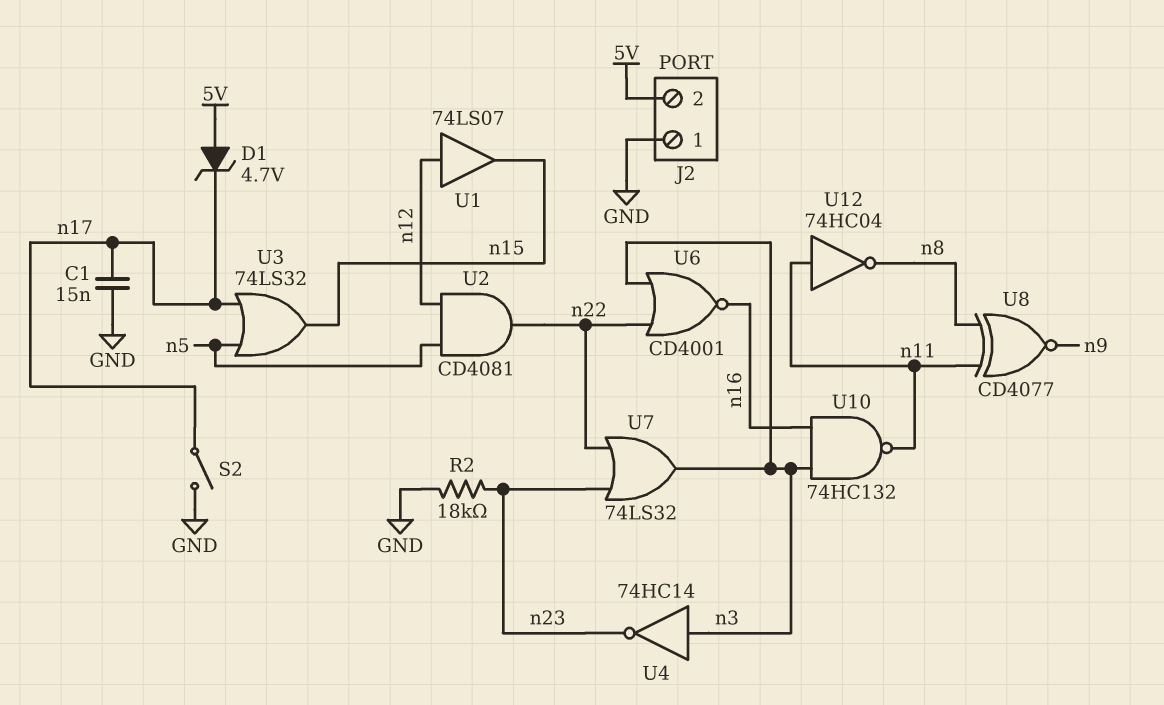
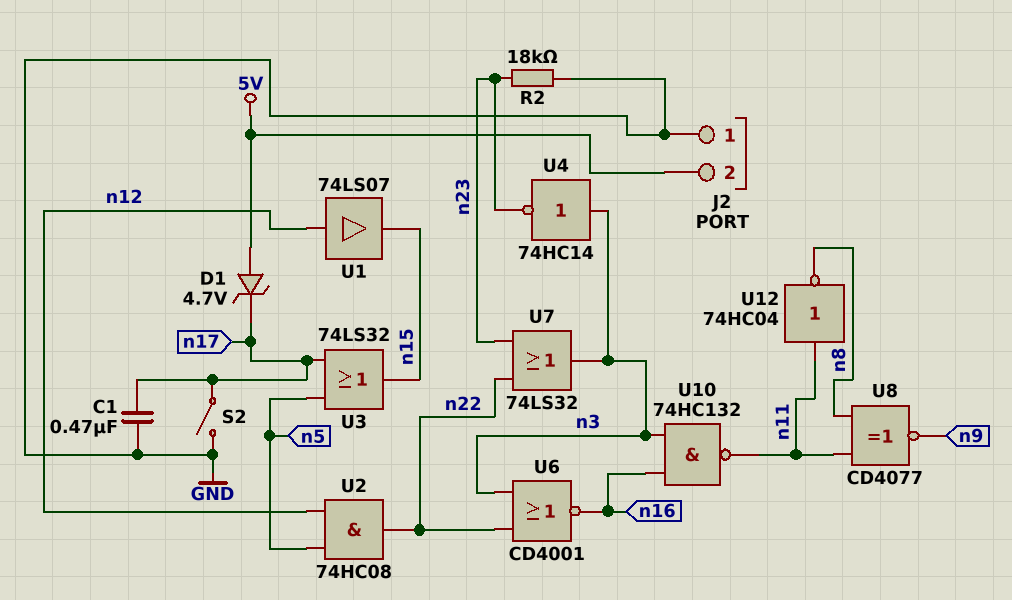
C1: 15nF (GND, n17) -> 470nF (GND, n17)
U2: AND CD4081 (in n5, in n12, out n22) -> AND 74HC08 (in n5, in n12, out n22)

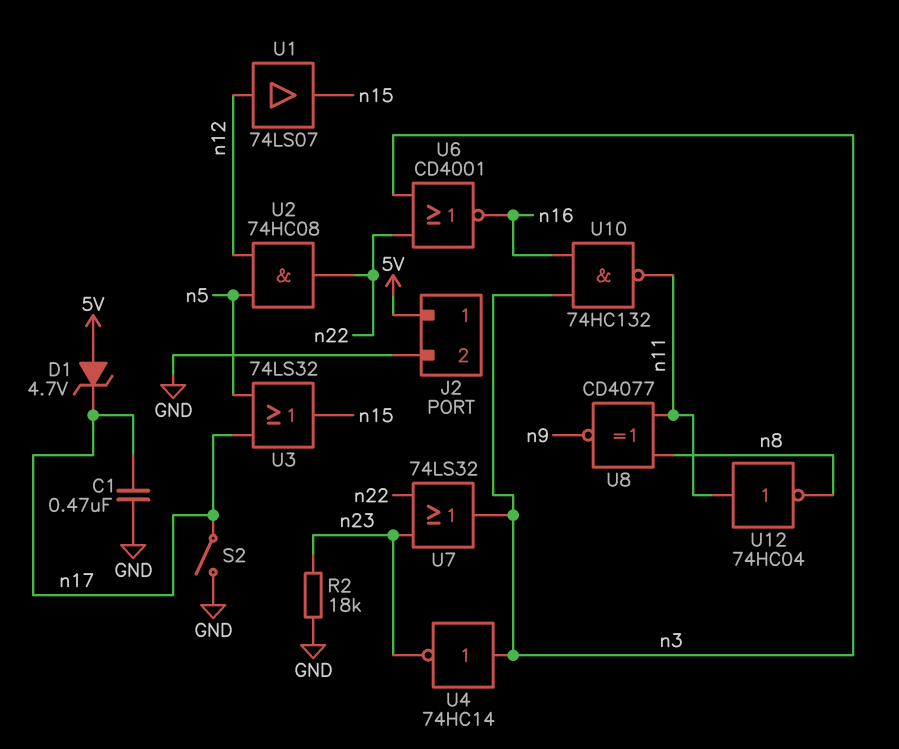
J2 pin 1: GND -> 5V
J2 pin 2: 5V -> GND

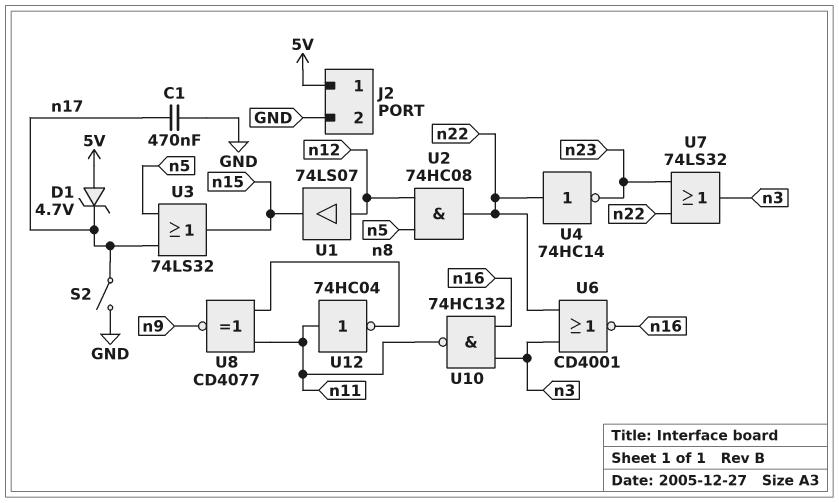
R2: 18k (GND, n23) -> none
U4: NOT 74HC14 (in n3, out n23) -> NOT 74HC14 (in n22, out n23)

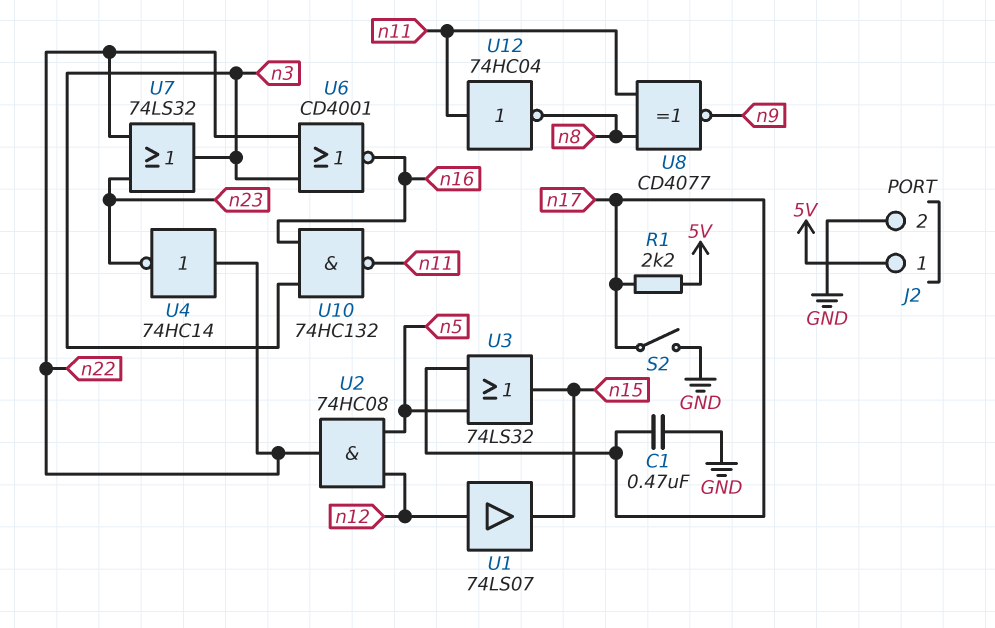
D1: zener 4.7V (A 5V, K n17) -> none
R1: none -> 2.2k (5V, n17)

